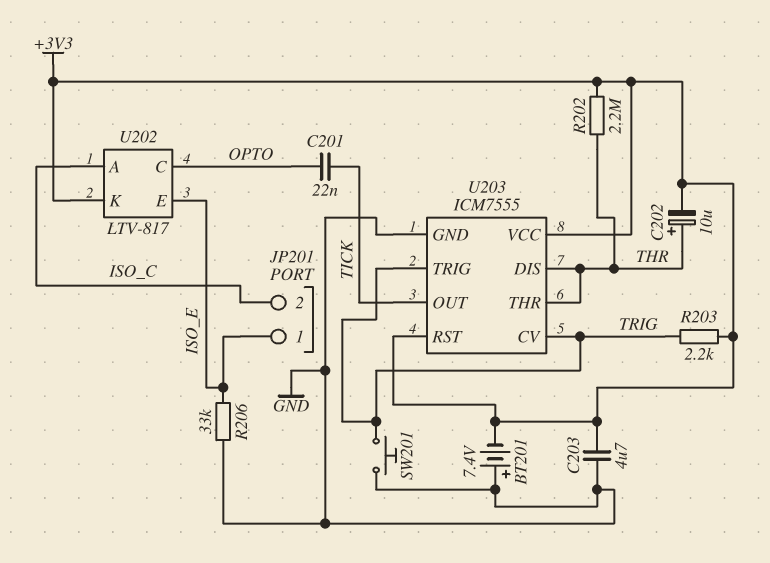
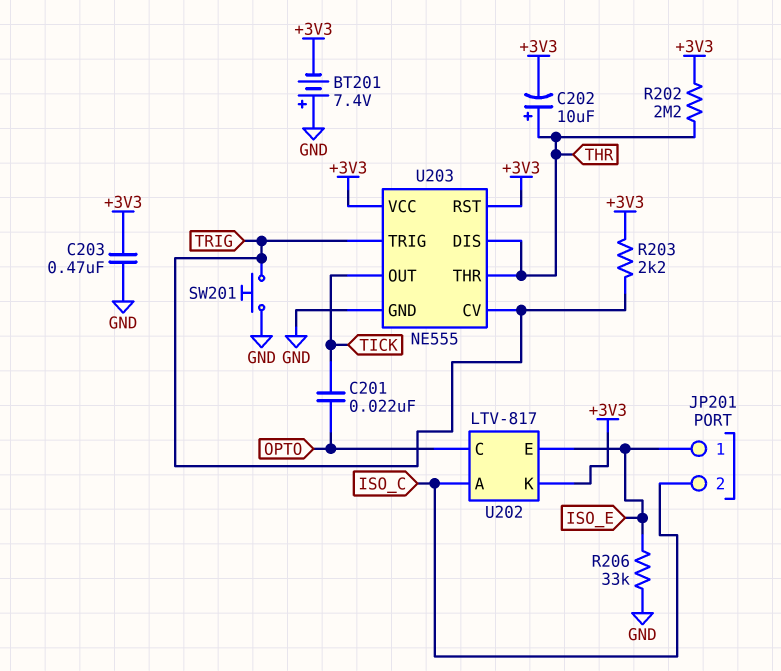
C203: 4.7uF (+3V3, GND) -> 470nF (+3V3, GND)
U203: ICM7555 -> NE555

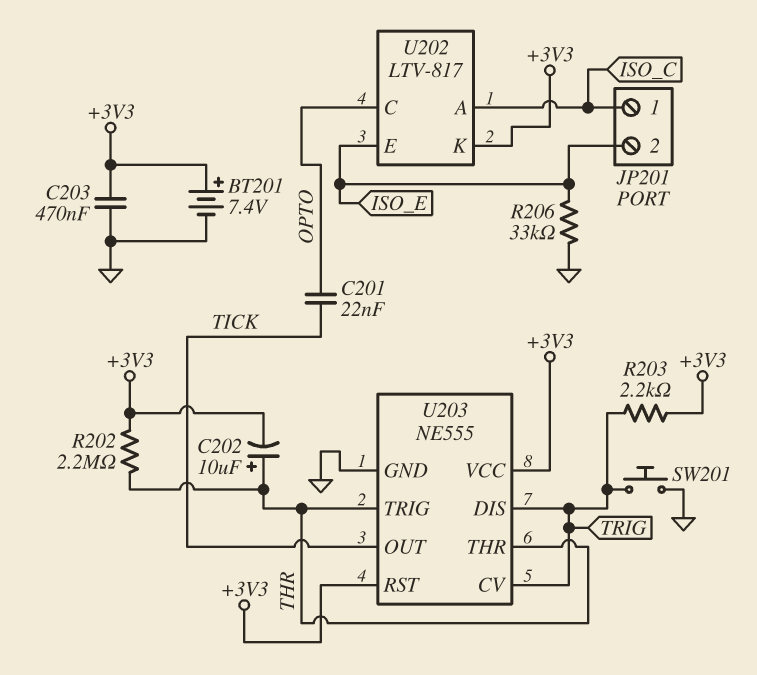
BT201: 7.4V (plus GND, minus +3V3) -> 7.4V (plus +3V3, minus GND)
JP201 pin 1: ISO_E -> ISO_C
JP201 pin 2: ISO_C -> ISO_E
U203 pin DIS: THR -> TRIG
U203 pin TRIG: TRIG -> THR

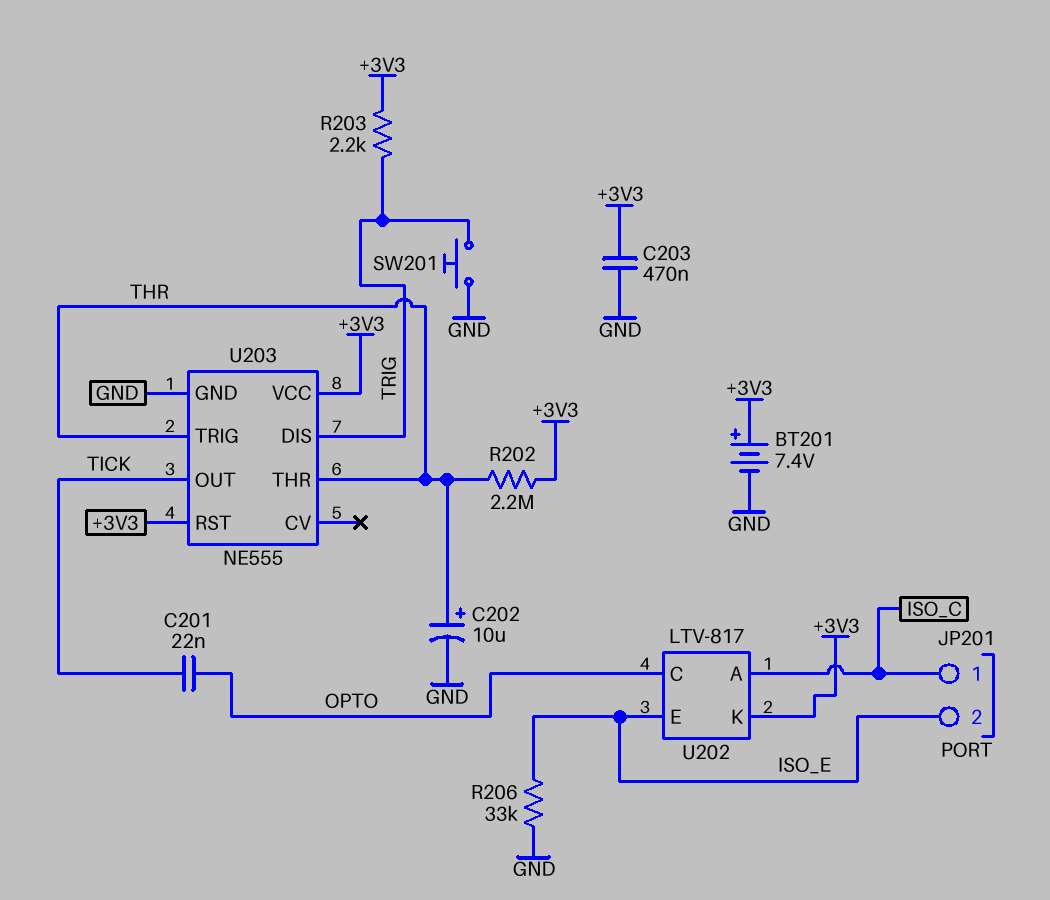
C202: 10uF (plus THR, minus +3V3) -> 10uF (plus THR, minus GND)
U203 pin CV: TRIG -> none

